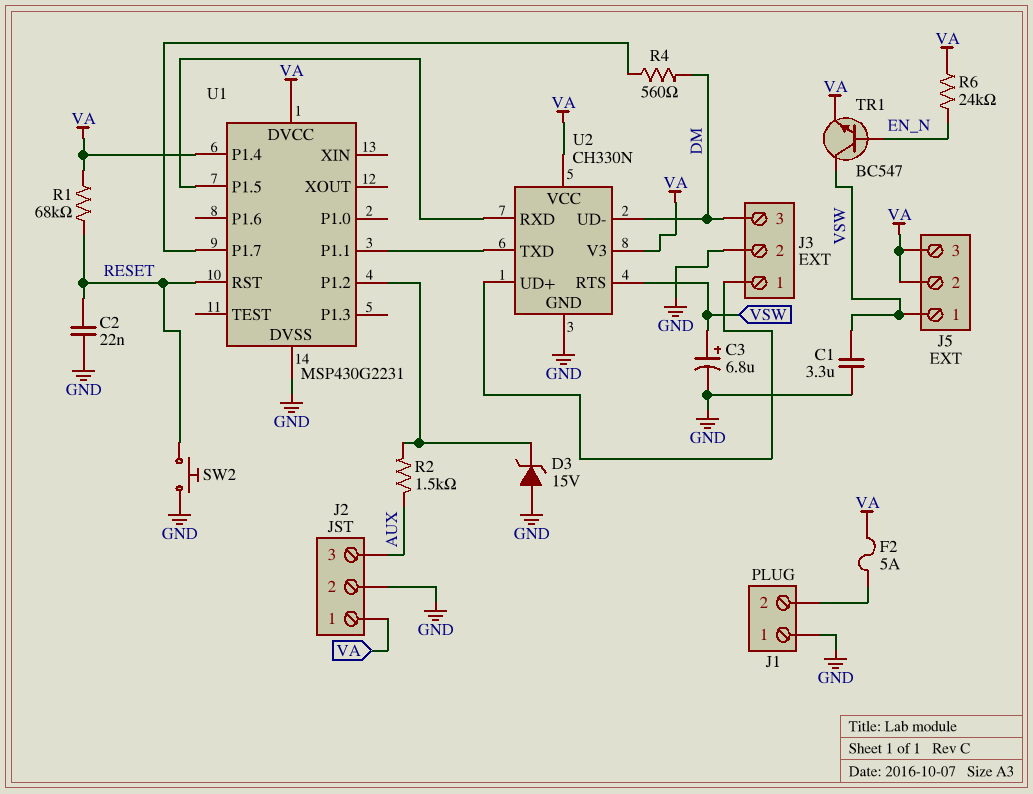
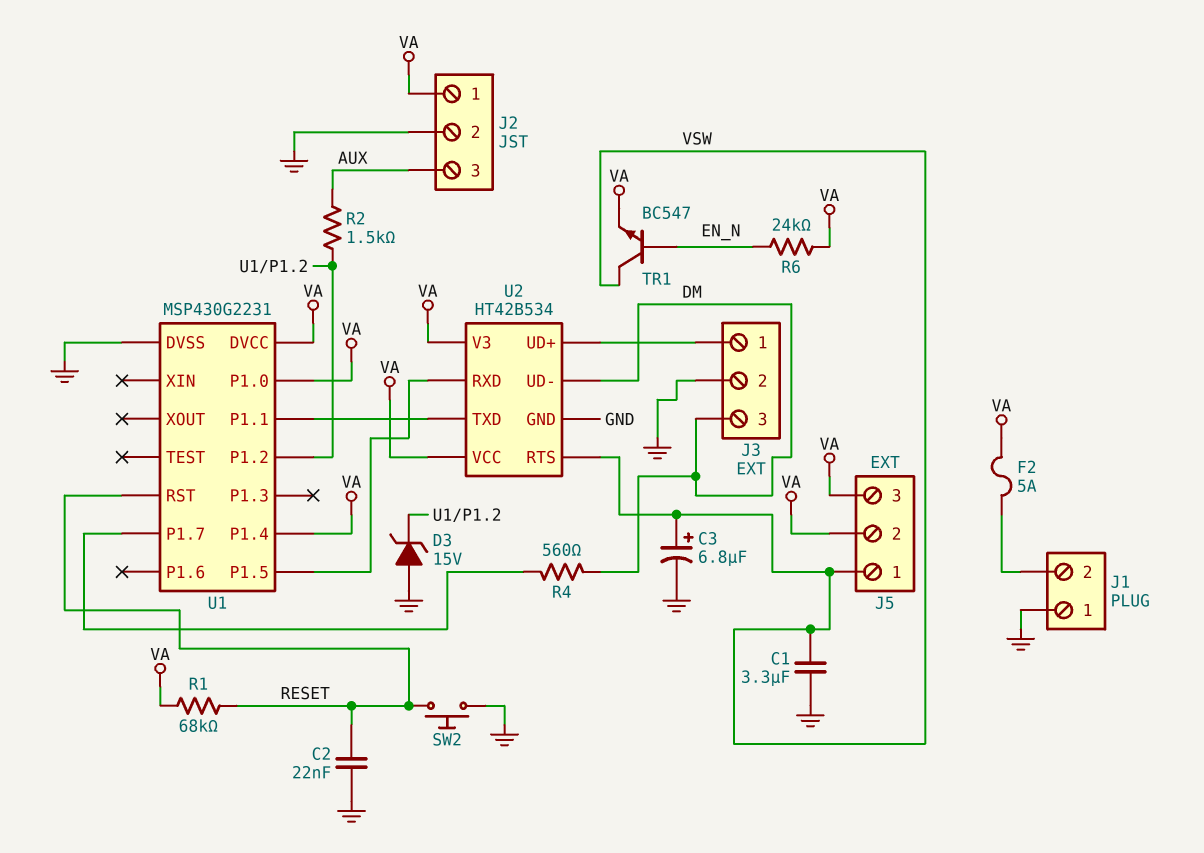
U1 pin P1.0: none -> VA
U2: CH330N -> HT42B534

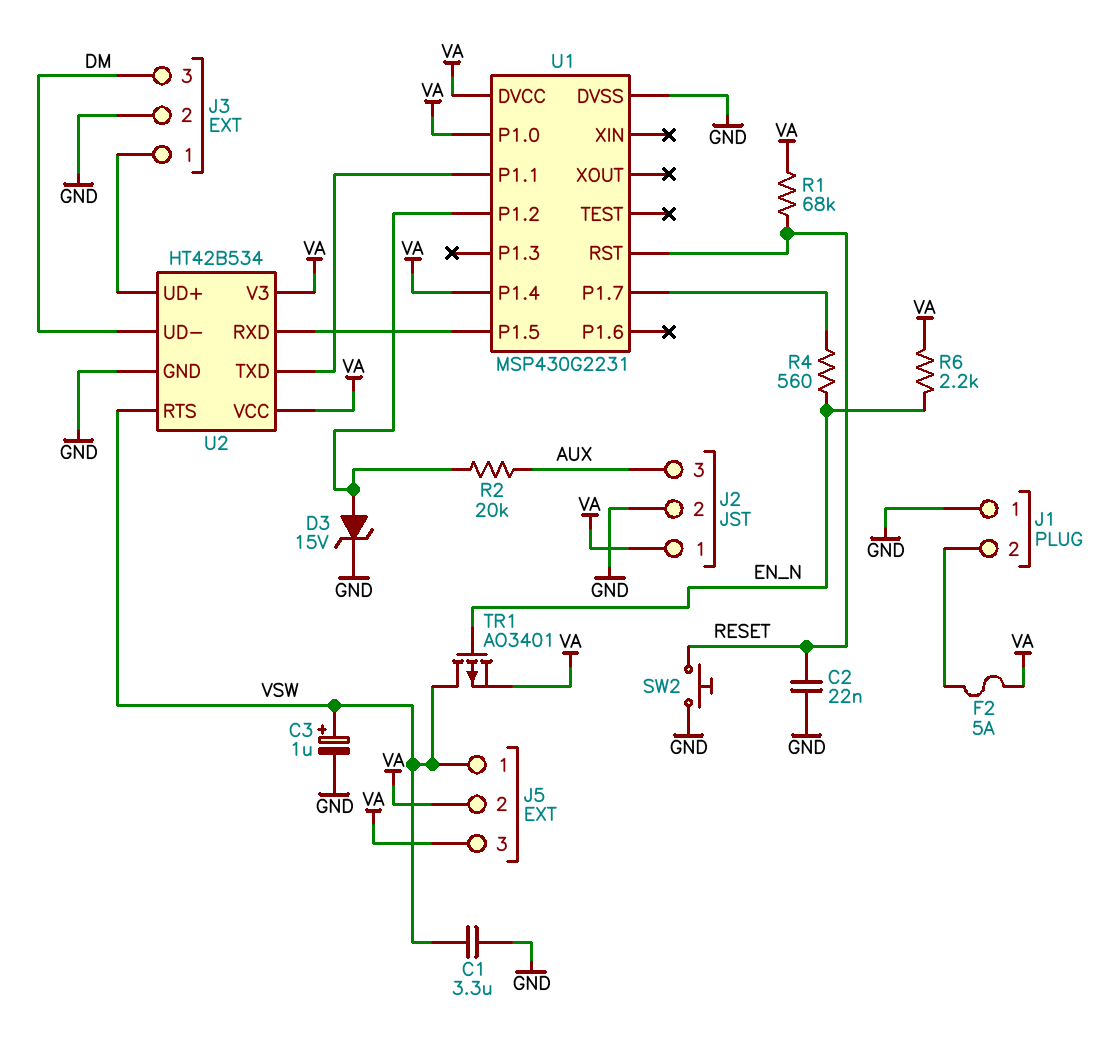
C3: 6.8uF (plus VSW, minus GND) -> 1uF (plus VSW, minus GND)
D3: zener 15V (A GND, K U1/P1.2) -> zener 15V (A U1/P1.2, K GND)
R2: 1.5k (AUX, U1/P1.2) -> 20k (AUX, U1/P1.2)
R4: 560 (DM, U1/P1.7) -> 560 (EN_N, U1/P1.7)
R6: 24k (EN_N, VA) -> 2.2k (EN_N, VA)
TR1: NPN BC547 (B EN_N, C VSW, E VA) -> PMOS AO3401 (G EN_N, D VSW, S VA)

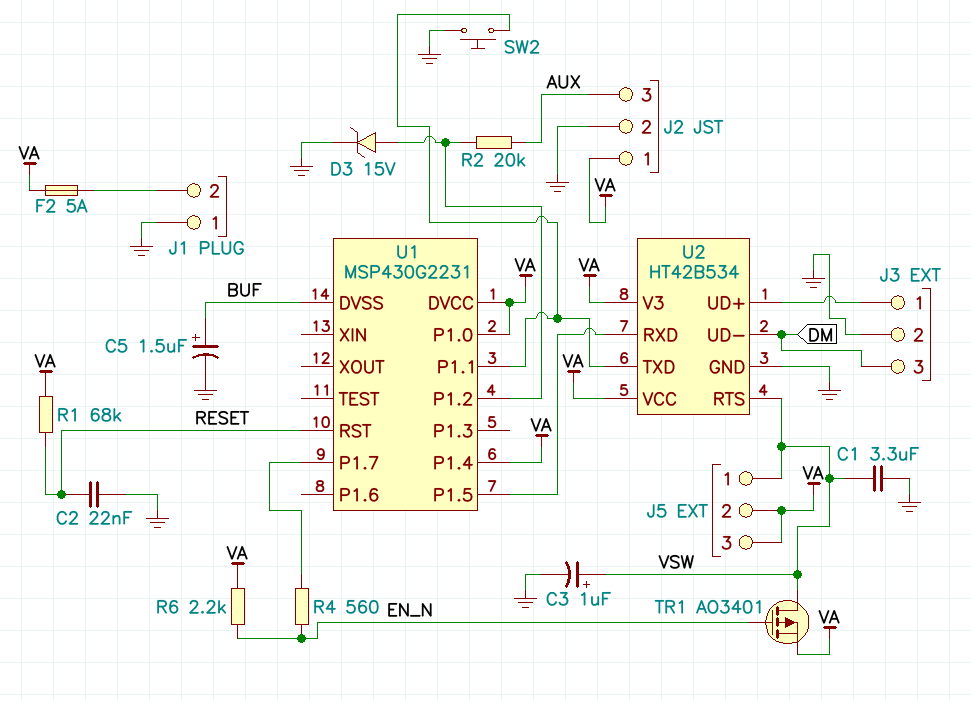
C5: none -> 1.5uF (plus BUF, minus GND)
SW2: button (GND, RESET) -> button (GND, U1/P1.1)
U1 pin DVSS: GND -> BUF

